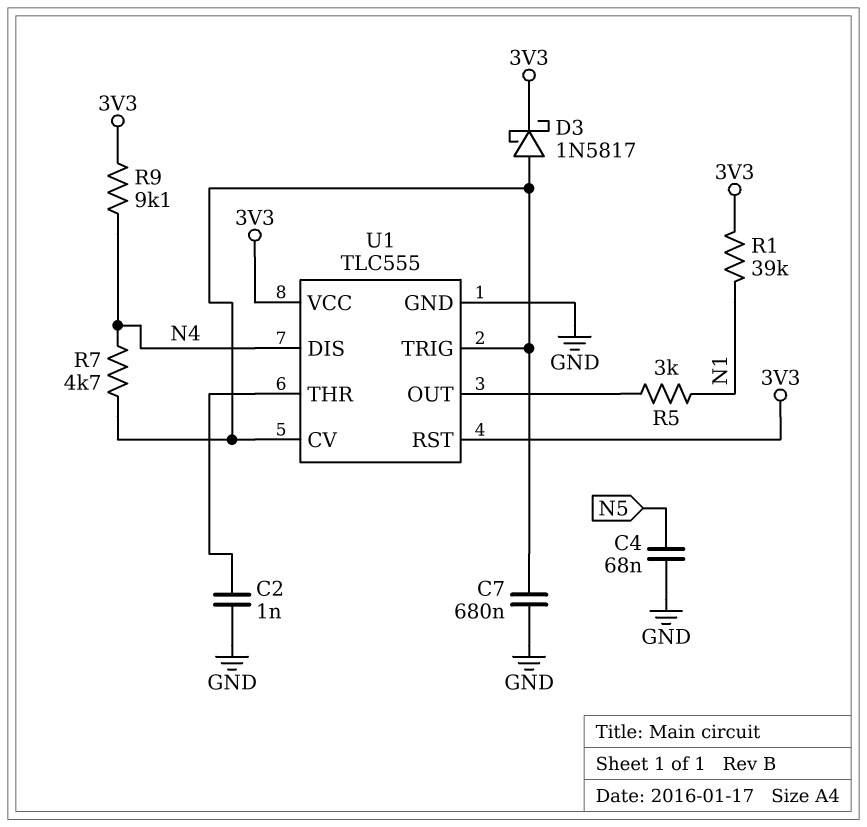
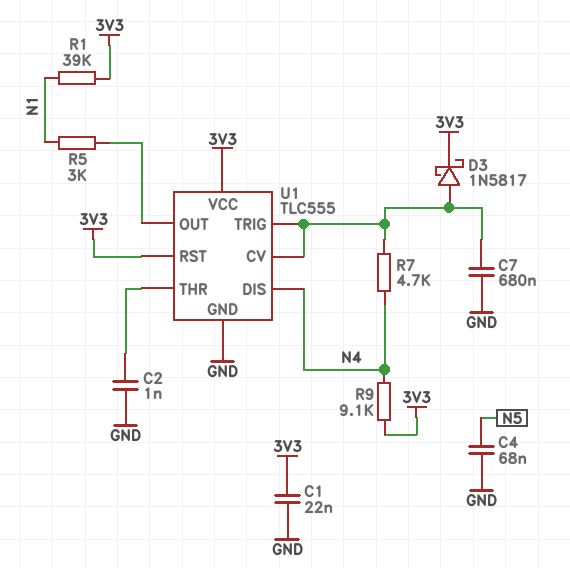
C1: none -> 22nF (3V3, GND)

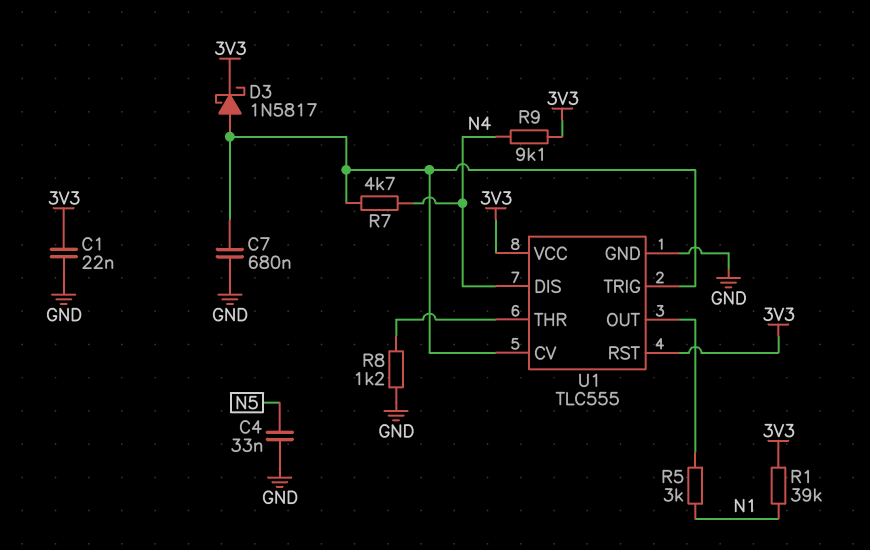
C2: 1nF (GND, U1/THR) -> none
C4: 68nF (GND, N5) -> 33nF (GND, N5)
R8: none -> 1.2k (GND, U1/THR)

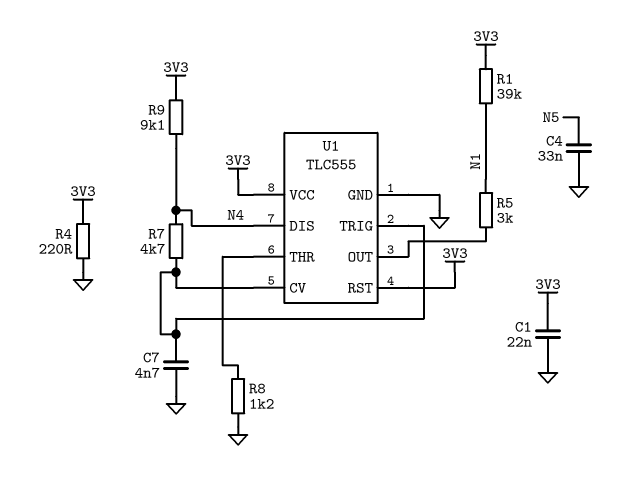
C7: 680nF (GND, U1/CV) -> 4.7nF (GND, U1/CV)
D3: schottky 1N5817 (A U1/CV, K 3V3) -> none
R4: none -> 220 (3V3, GND)

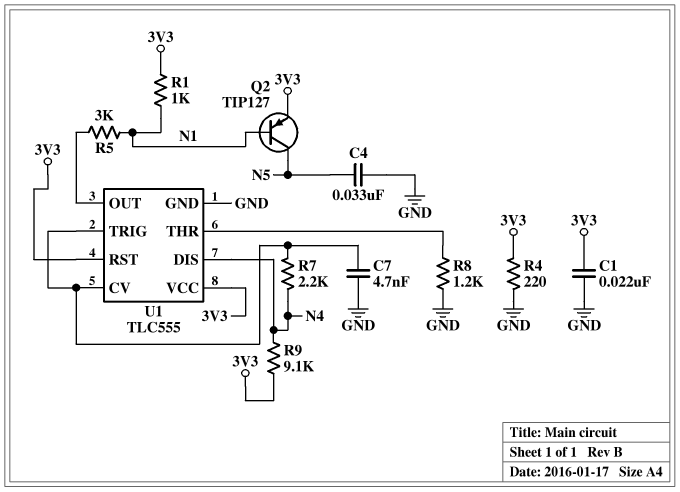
Q2: none -> PNP TIP127 (B N1, C N5, E 3V3)
R1: 39k (3V3, N1) -> 1k (3V3, N1)
R7: 4.7k (N4, U1/CV) -> 2.2k (N4, U1/CV)

